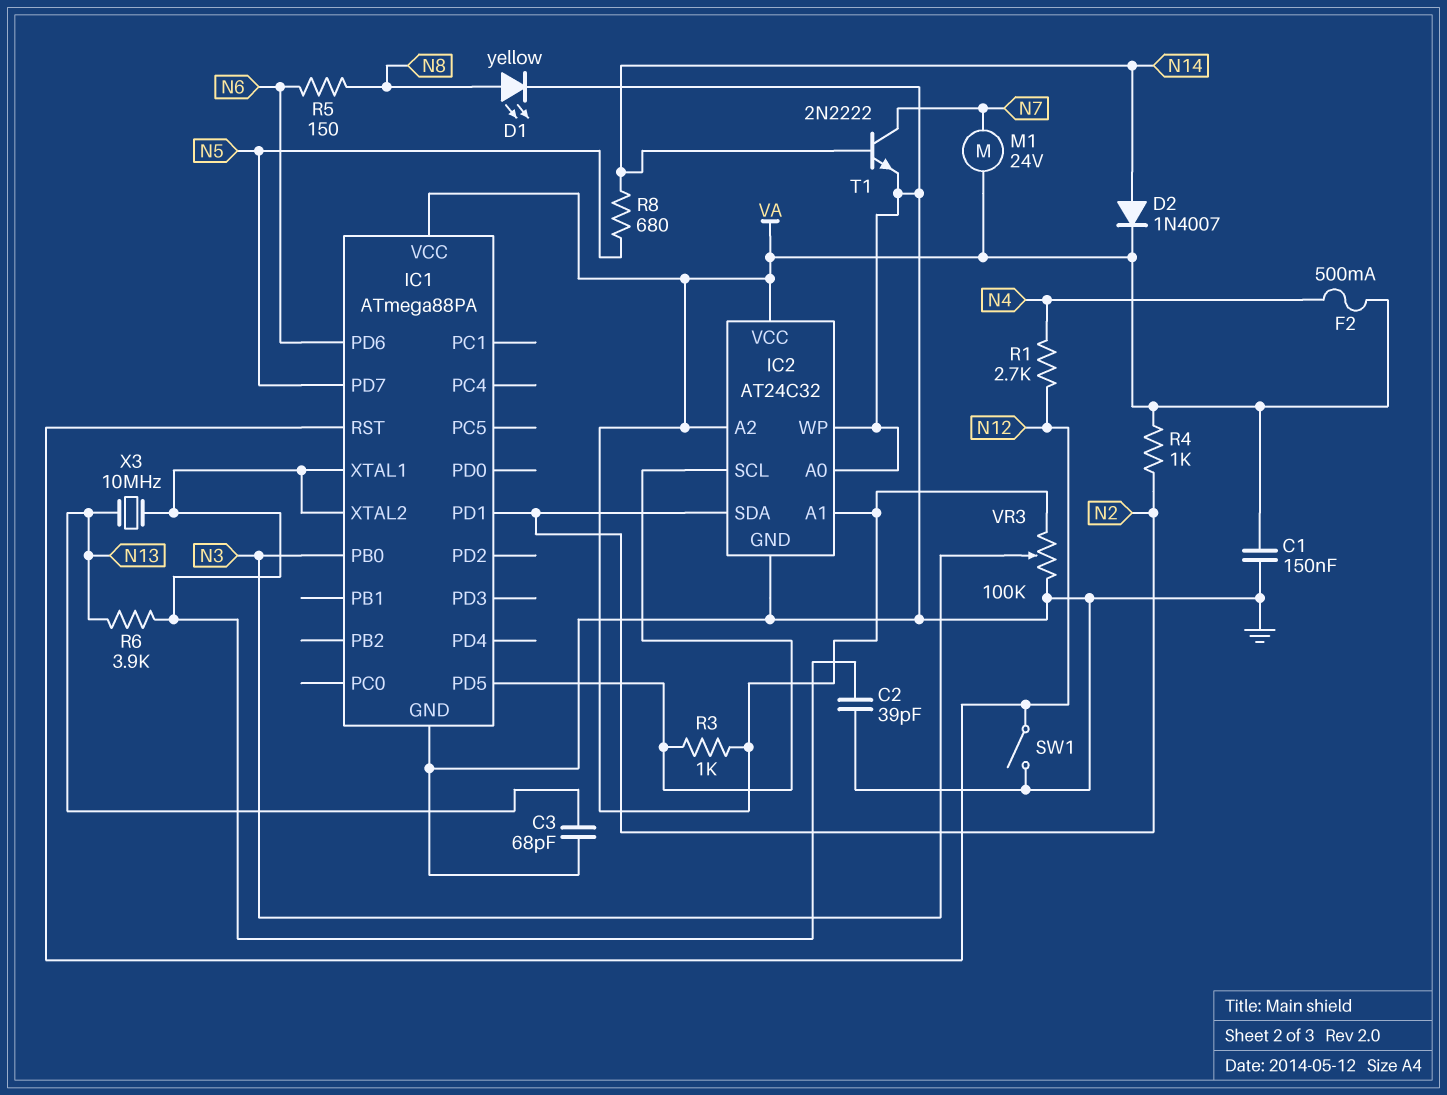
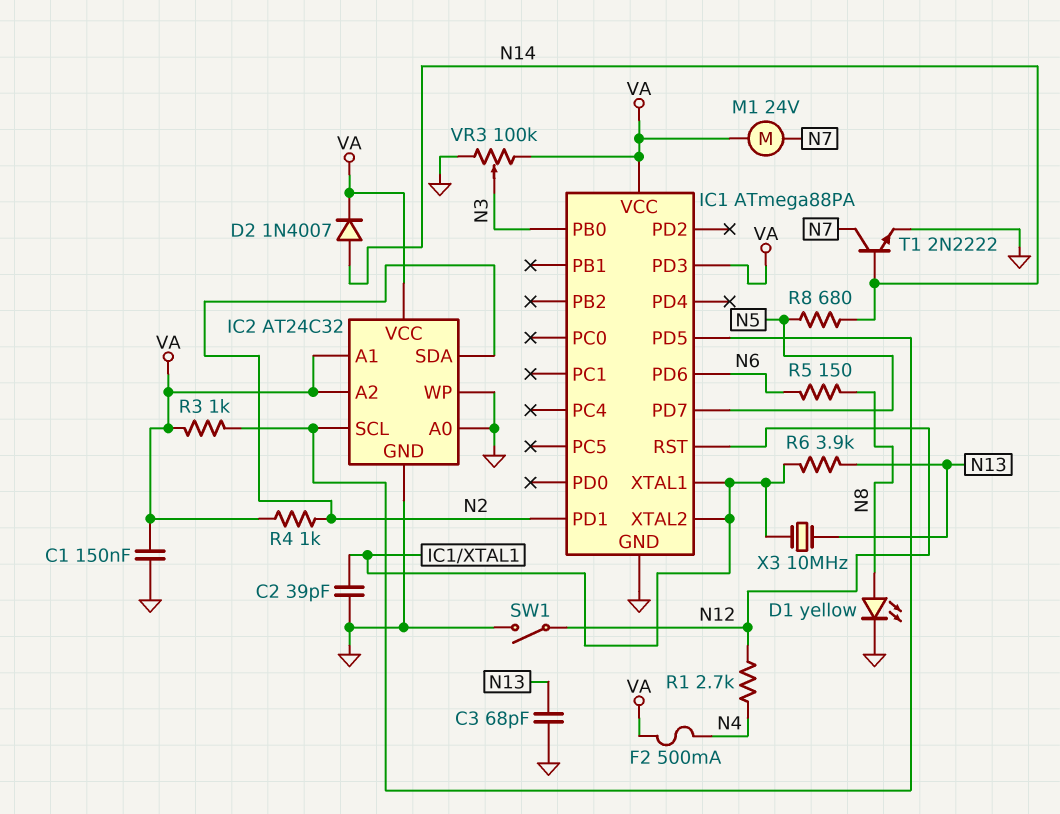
IC1 pin PD3: none -> VA

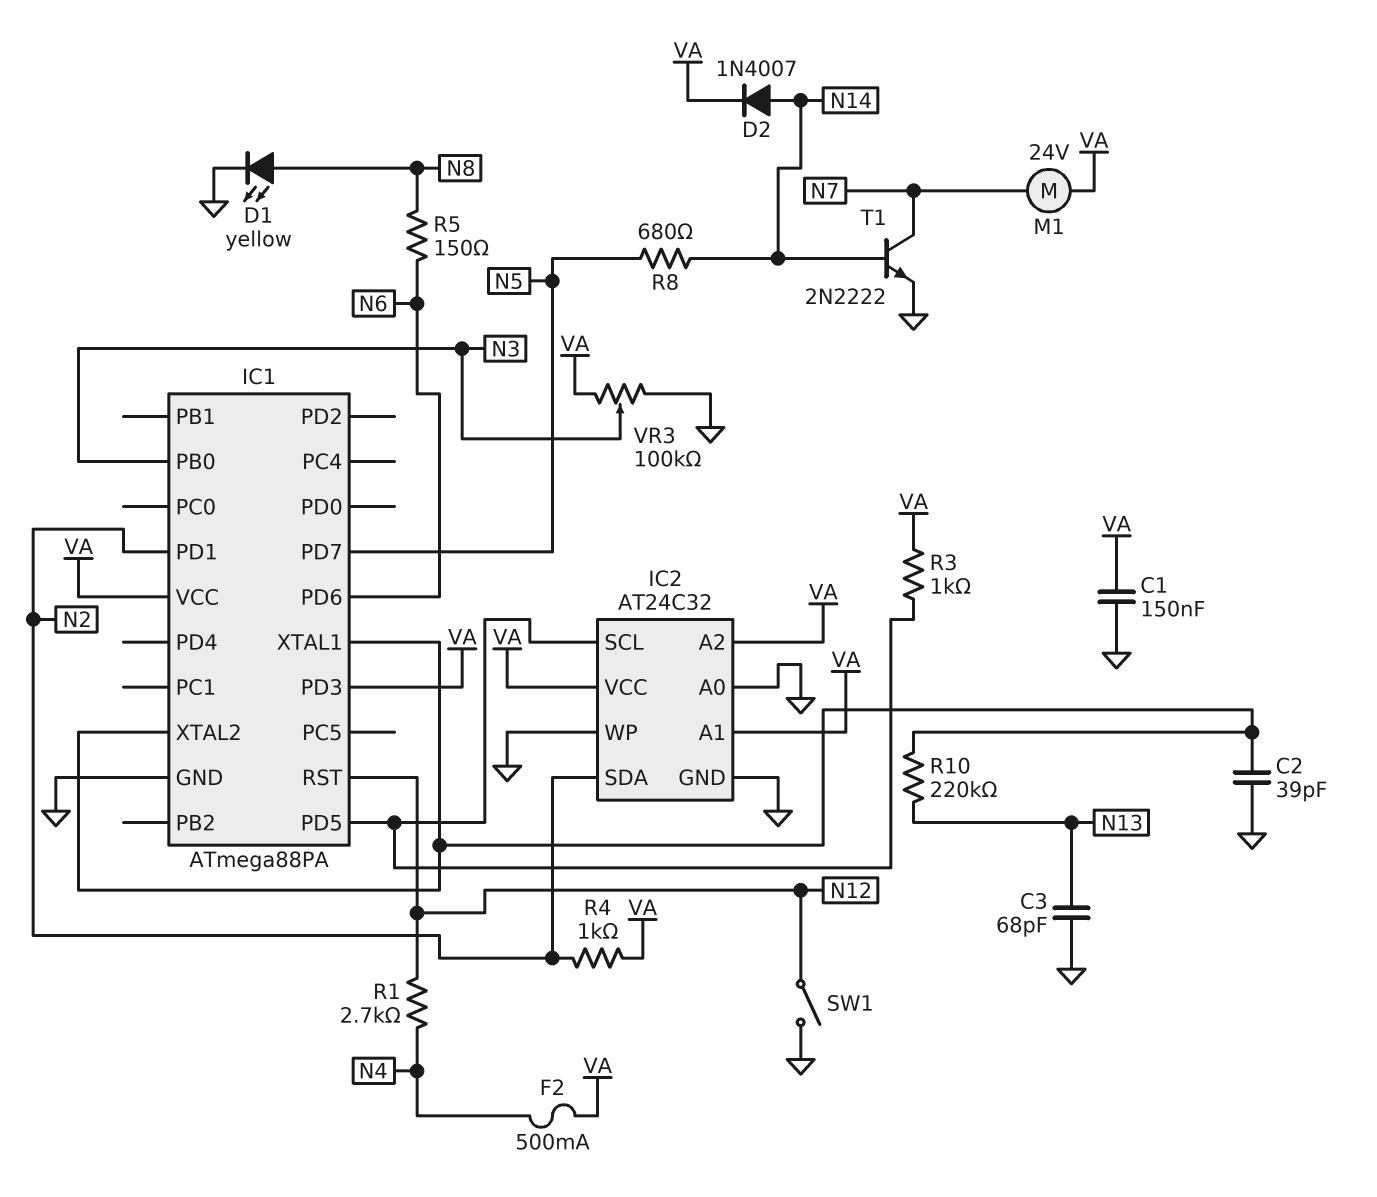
R6: 3.9k (IC1/XTAL1, N13) -> none
R10: none -> 220k (IC1/XTAL1, N13)
X3: 10MHz (IC1/XTAL1, N13) -> none

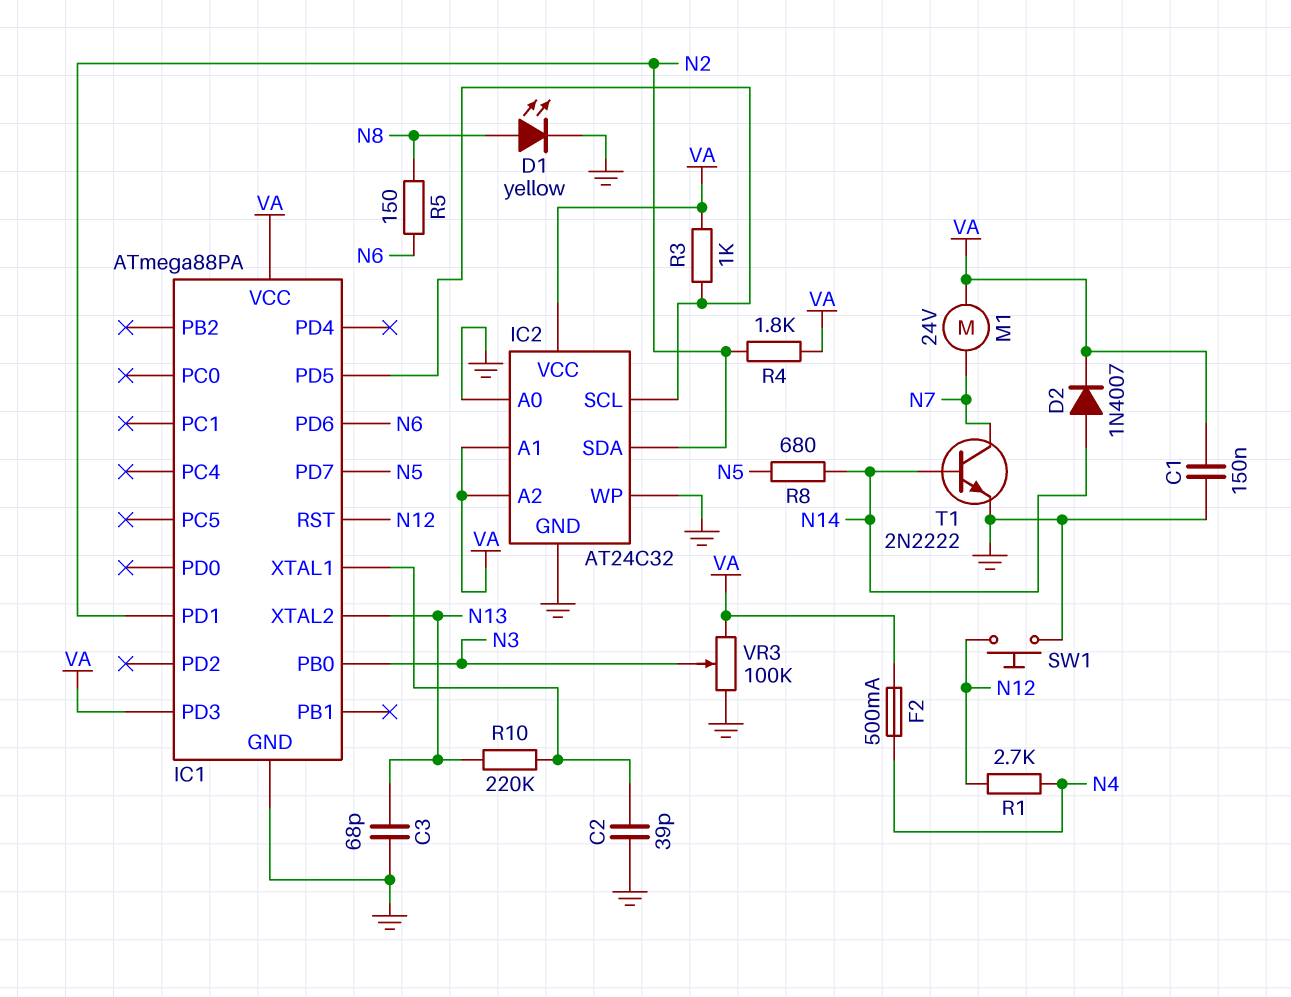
IC1 pin XTAL2: IC1/XTAL1 -> N13
R4: 1k (N2, VA) -> 1.8k (N2, VA)
SW1: switch (GND, N12) -> button (GND, N12)

